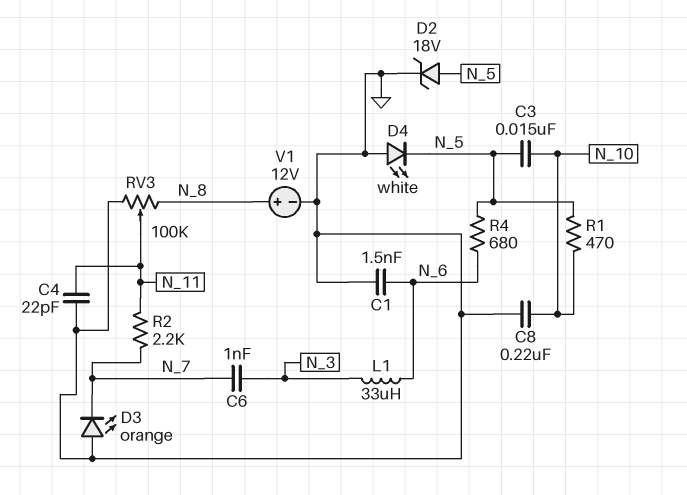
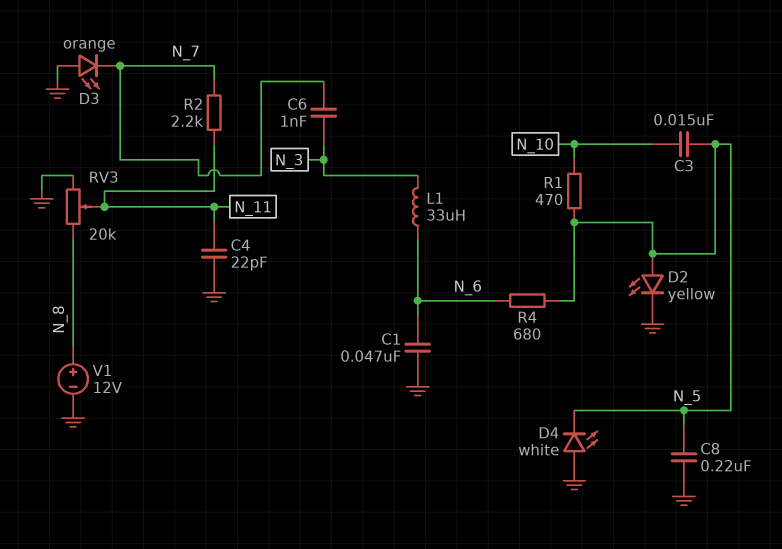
C1: 1.5nF (GND, N_6) -> 47nF (GND, N_6)
C8: 220nF (GND, N_10) -> 220nF (GND, N_5)
D2: zener 18V (A N_5, K GND) -> LED yellow (A N_5, K GND)
RV3: 100k (GND, N_8, wiper N_11) -> 20k (GND, N_8, wiper N_11)

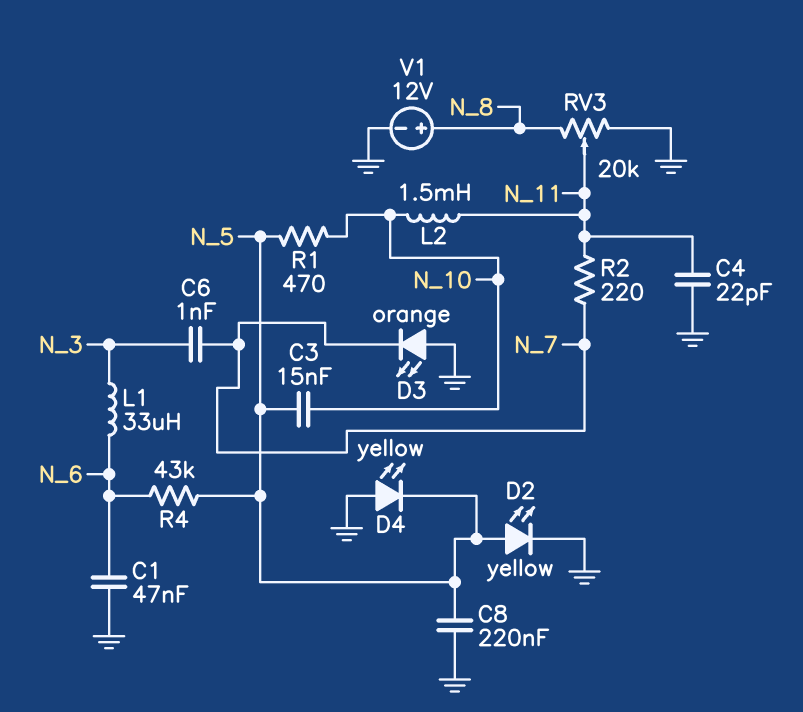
D4: LED white (A GND, K N_5) -> LED yellow (A GND, K N_5)
L2: none -> 1.5mH (N_10, N_11)
R2: 2.2k (N_7, N_11) -> 220 (N_7, N_11)
R4: 680 (N_5, N_6) -> 43k (N_5, N_6)

